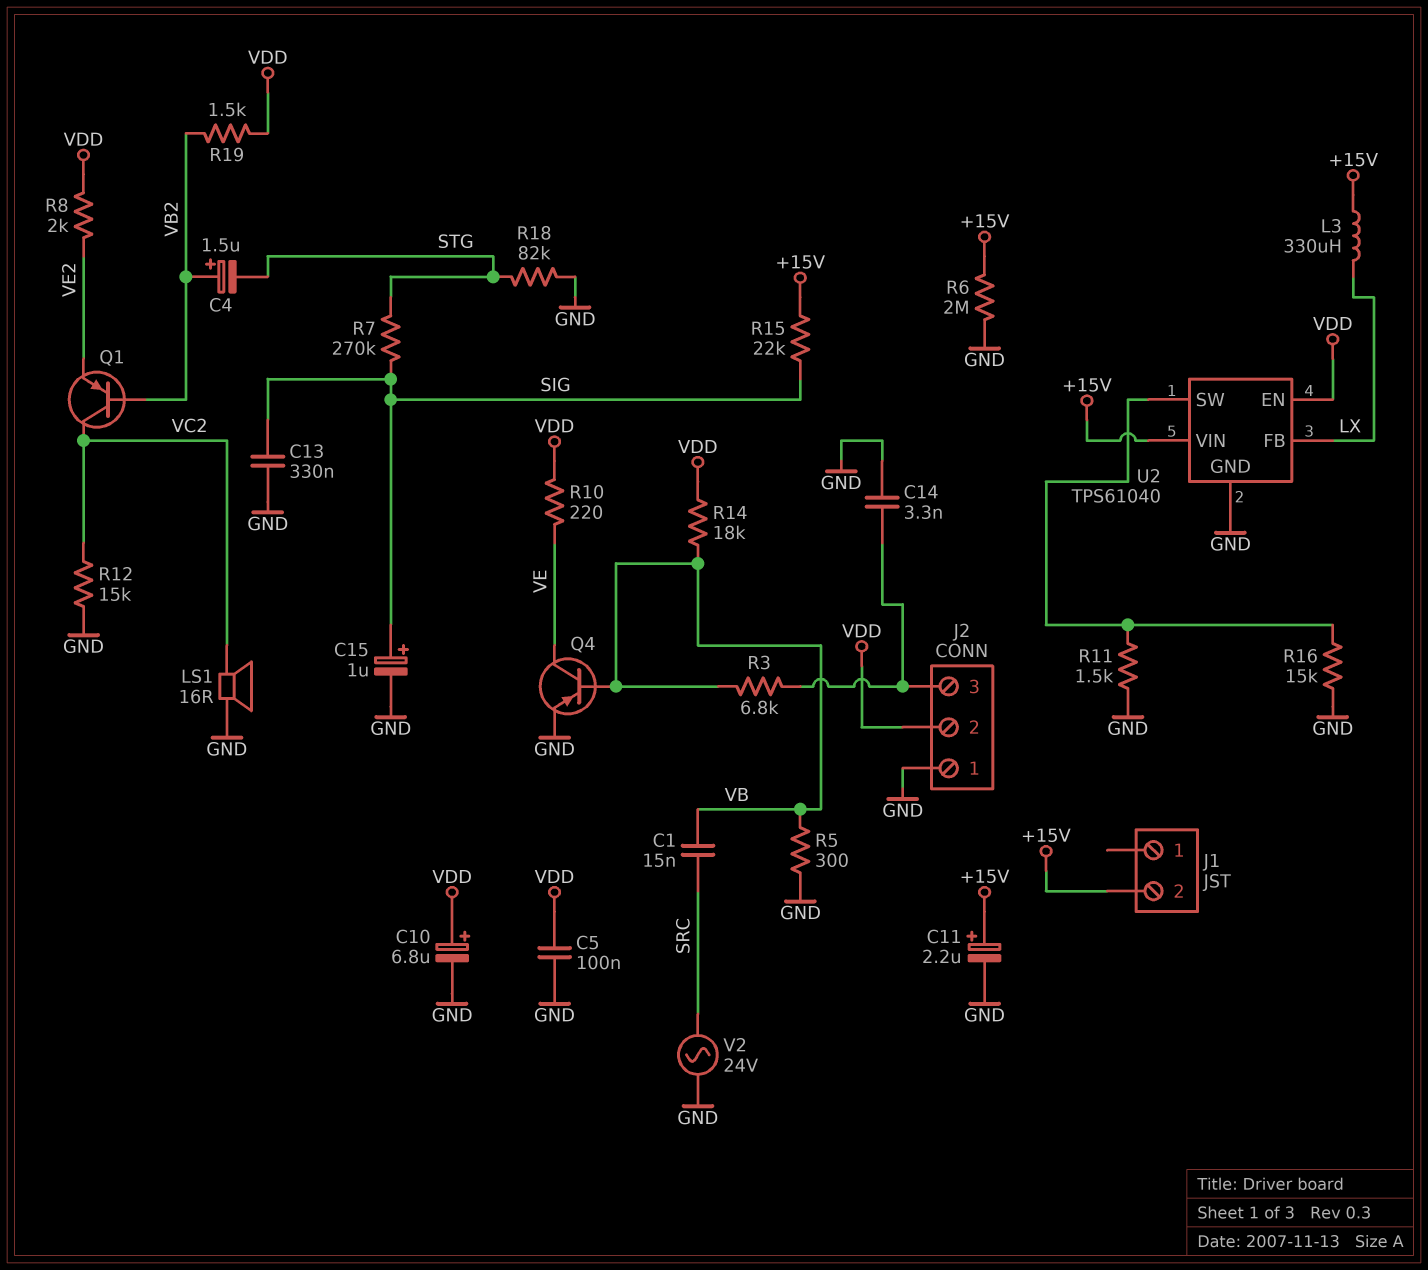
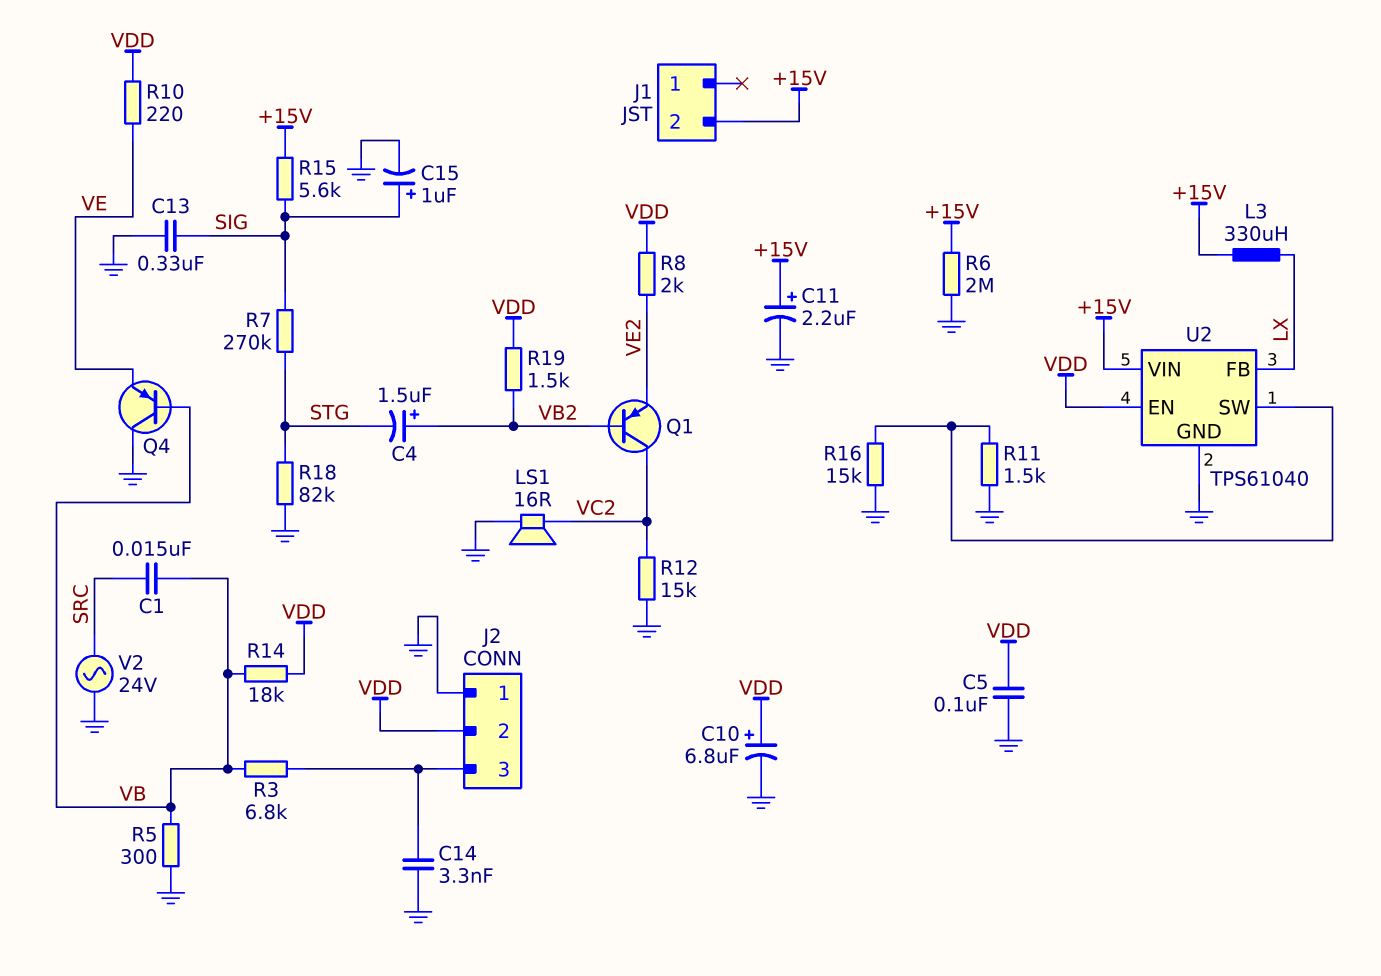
Q4: PNP (B VB, C VE, E GND) -> PNP (B VB, C GND, E VE)
R15: 22k (+15V, SIG) -> 5.6k (+15V, SIG)

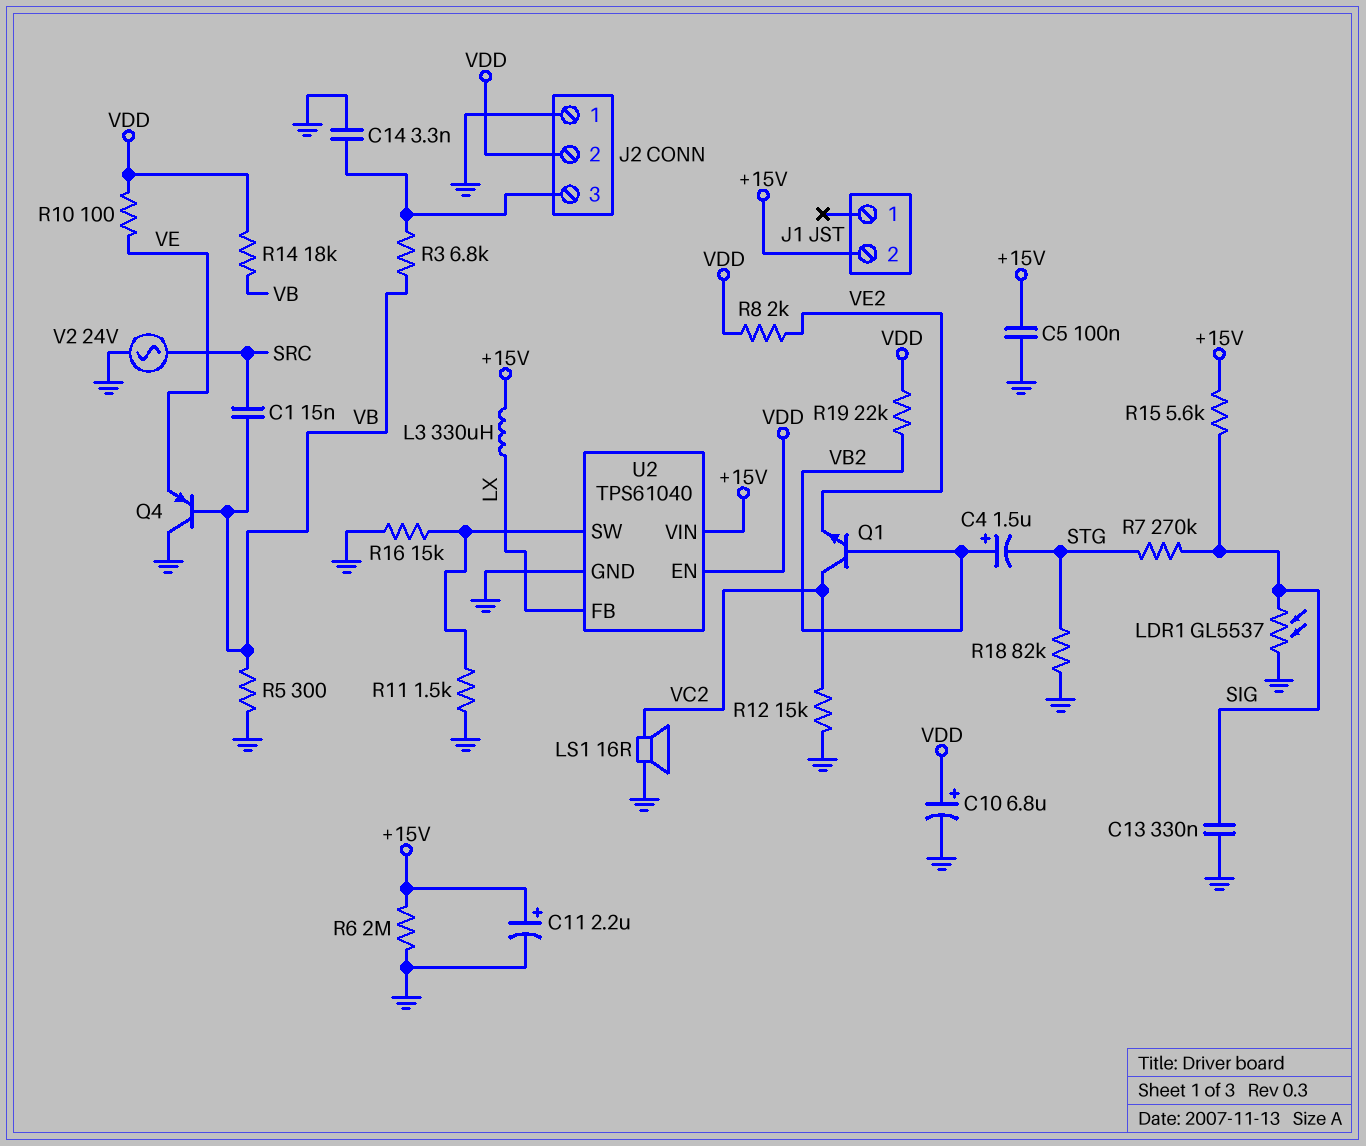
C5: 100nF (GND, VDD) -> 100nF (+15V, GND)
C15: 1uF (plus SIG, minus GND) -> none
LDR1: none -> GL5537 (GND, SIG)
Q1: PNP (B VB2, C VC2, E VE2) -> NPN (B VB2, C VC2, E VE2)
R10: 220 (VDD, VE) -> 100 (VDD, VE)
R19: 1.5k (VB2, VDD) -> 22k (VB2, VDD)

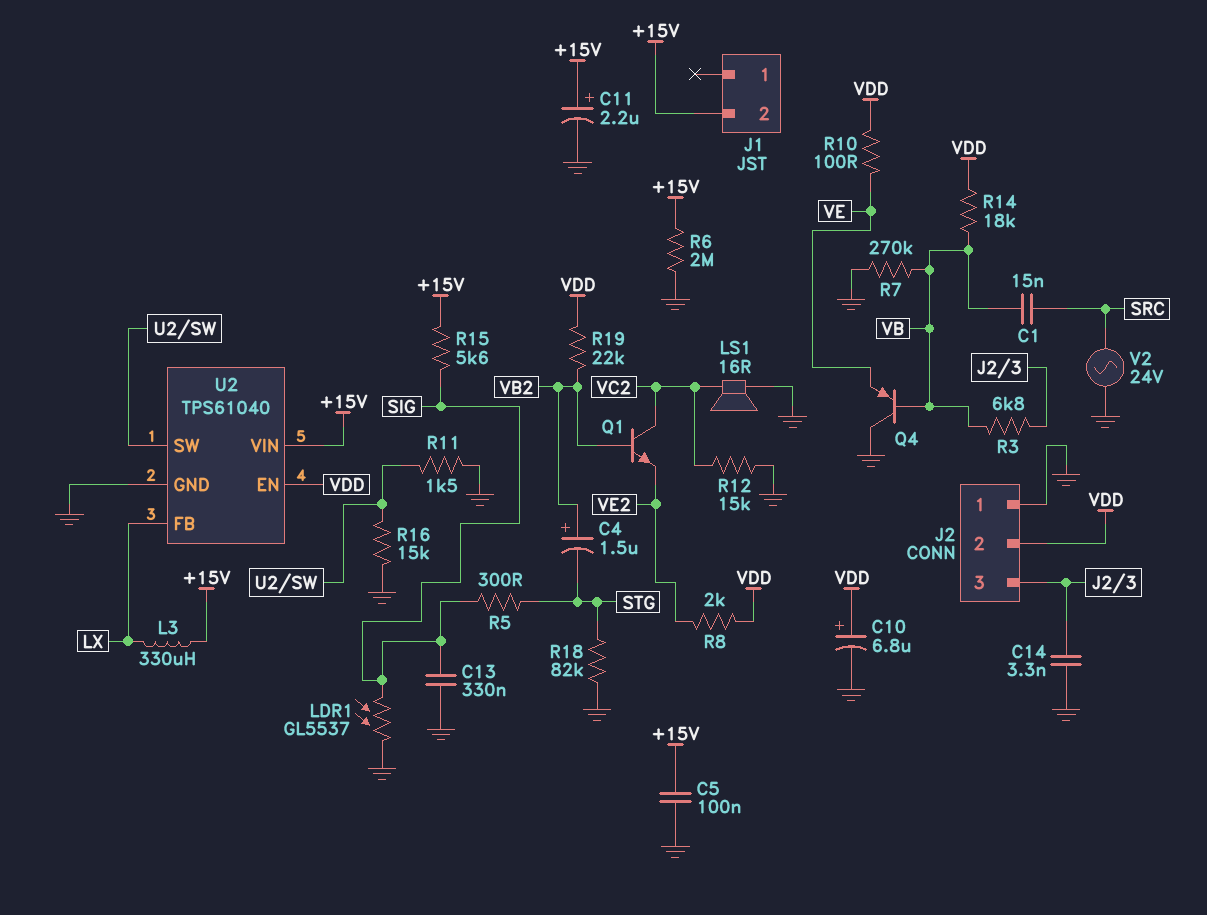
R5: 300 (GND, VB) -> 300 (SIG, STG)
R7: 270k (SIG, STG) -> 270k (GND, VB)

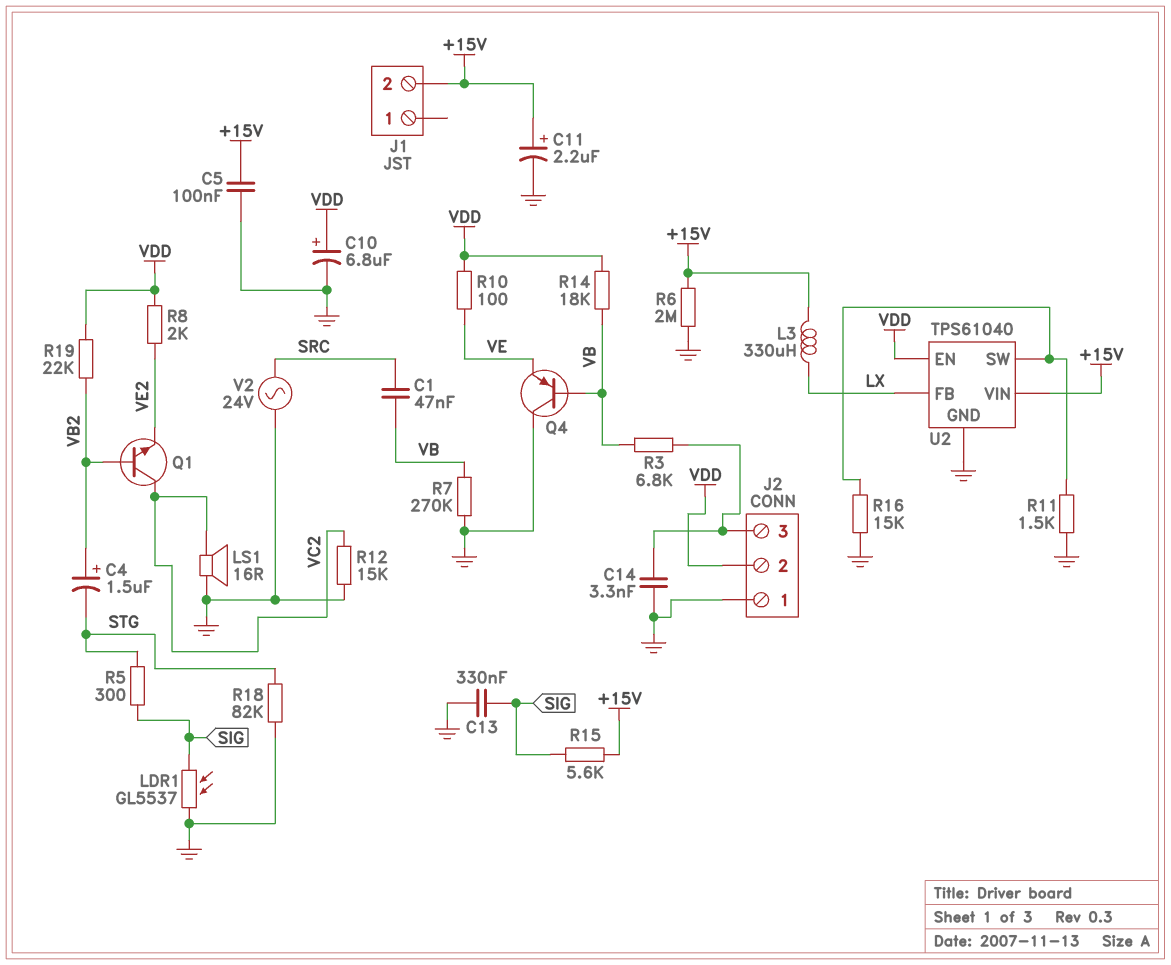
C1: 15nF (SRC, VB) -> 47nF (SRC, VB)

